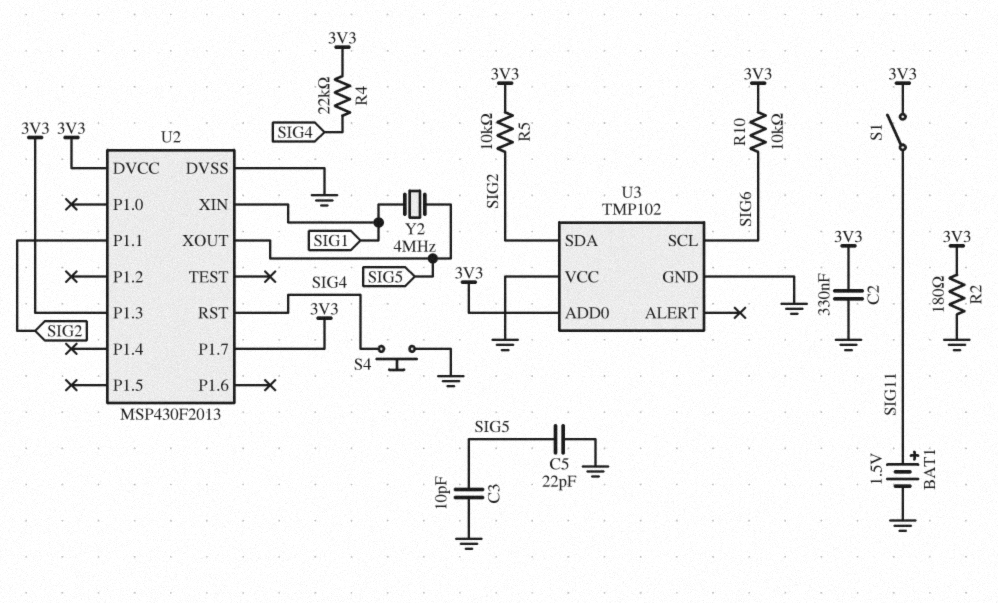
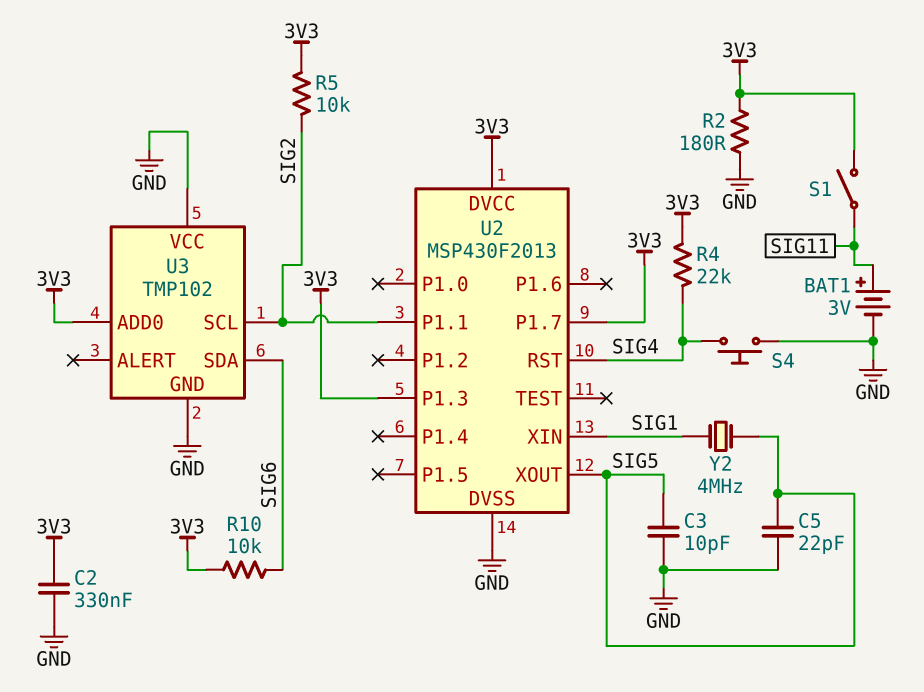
BAT1: 1.5V (plus SIG11, minus GND) -> 3V (plus SIG11, minus GND)
U3 pin SCL: SIG6 -> SIG2
U3 pin SDA: SIG2 -> SIG6

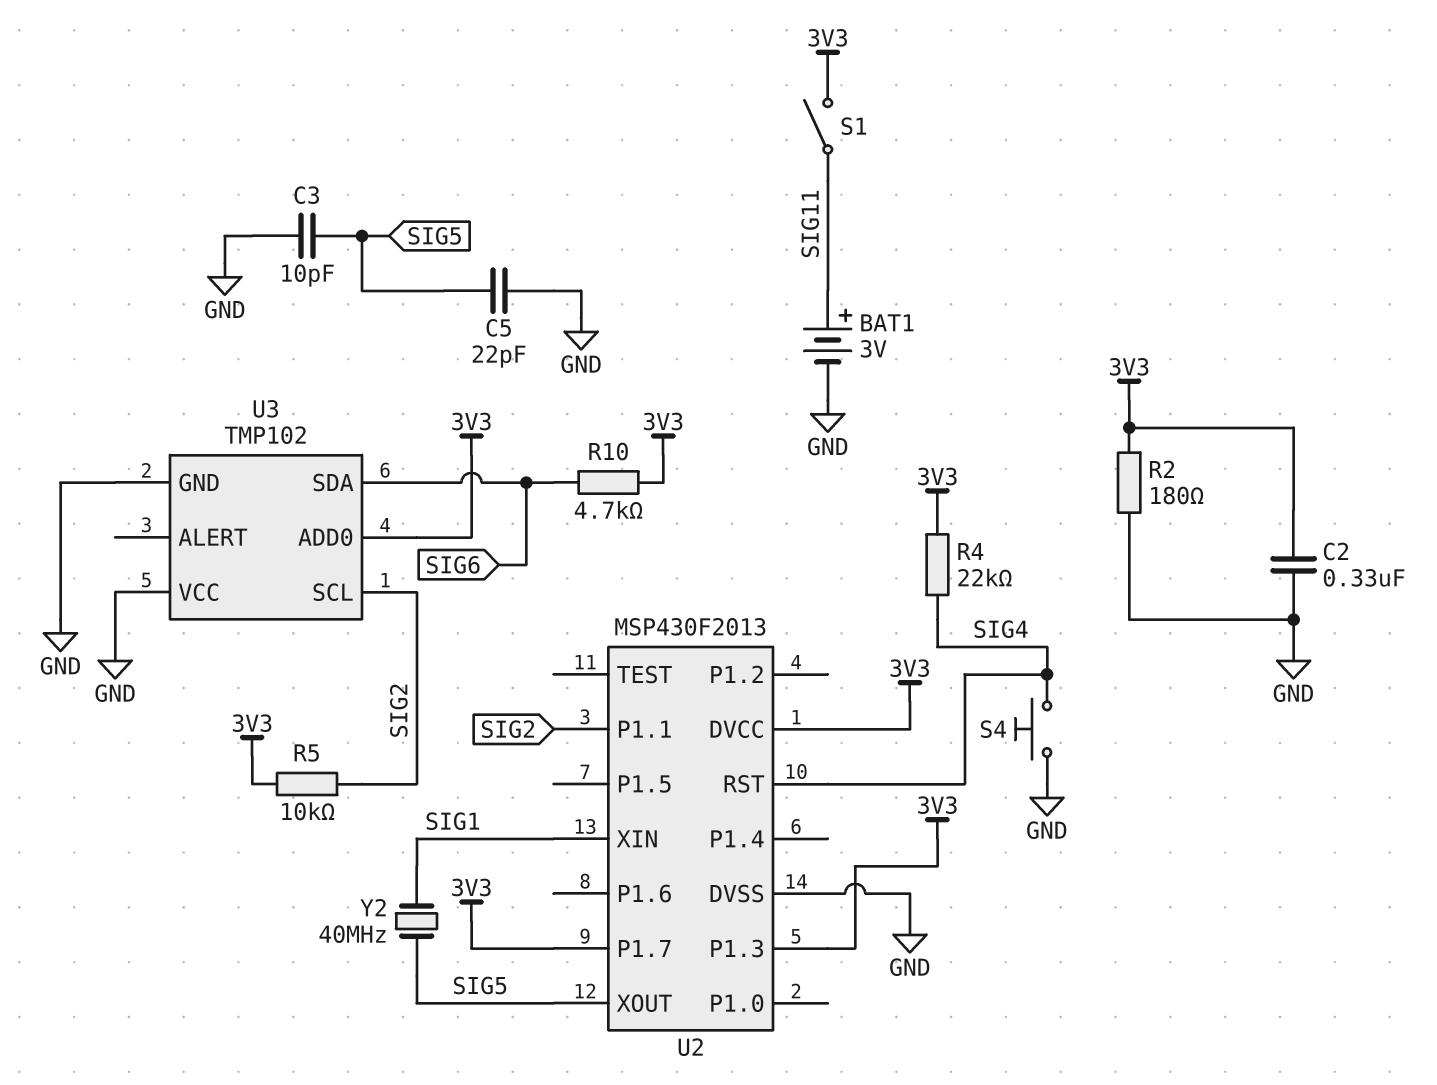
R10: 10k (3V3, SIG6) -> 4.7k (3V3, SIG6)
Y2: 4MHz (SIG1, SIG5) -> 40MHz (SIG1, SIG5)

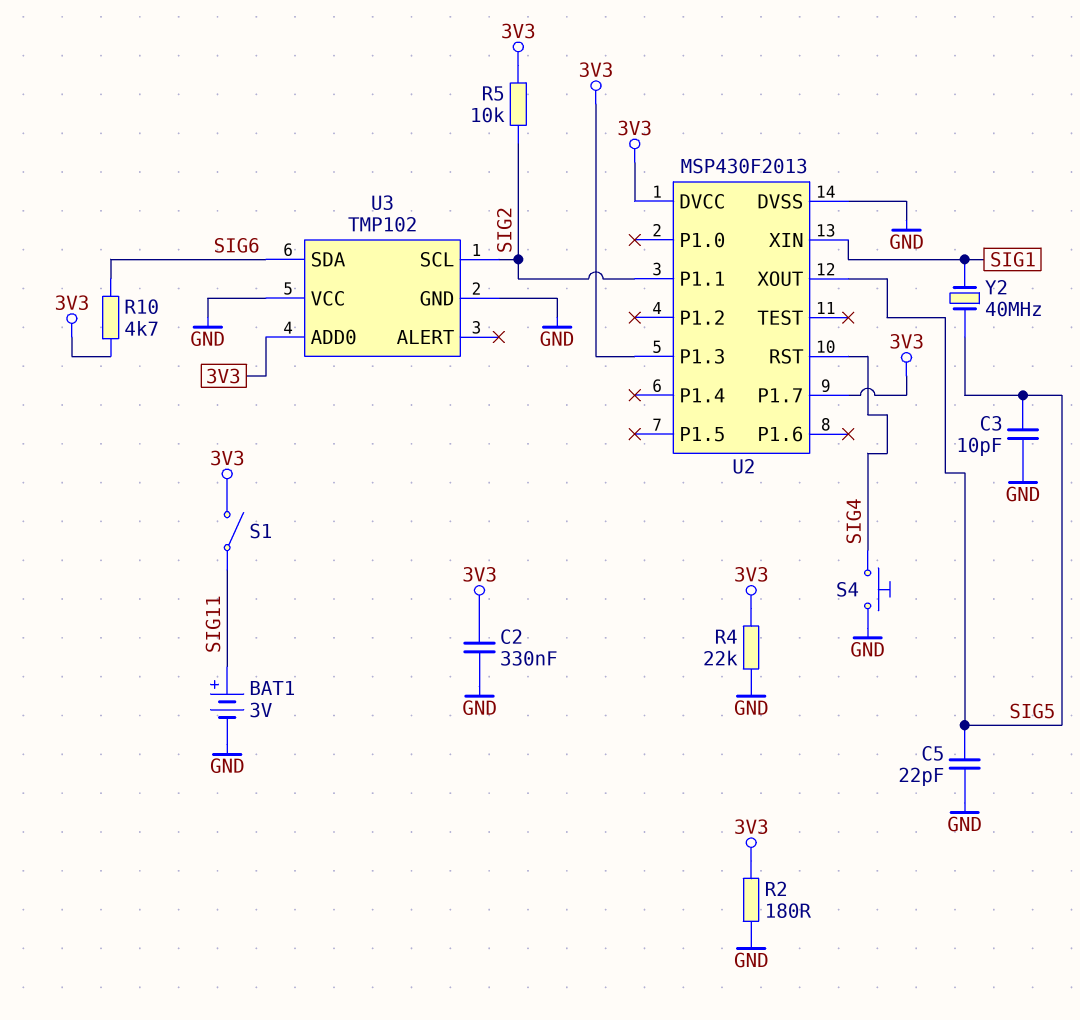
R4: 22k (3V3, SIG4) -> 22k (3V3, GND)

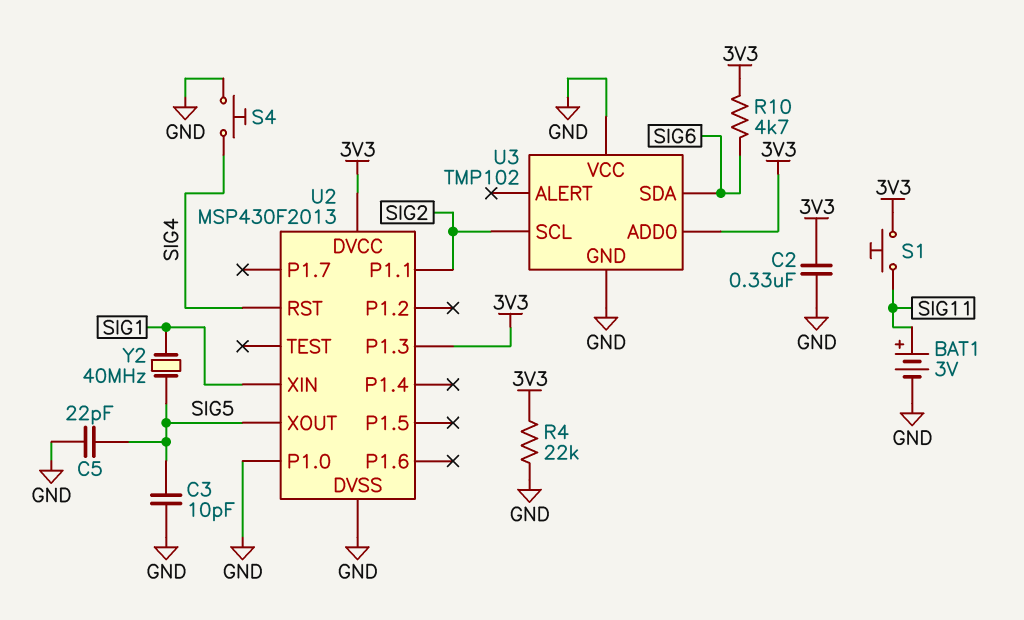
R2: 180 (3V3, GND) -> none
R5: 10k (3V3, SIG2) -> none
S1: switch (3V3, SIG11) -> button (3V3, SIG11)
U2 pin P1.0: none -> GND
U2 pin P1.7: 3V3 -> none

